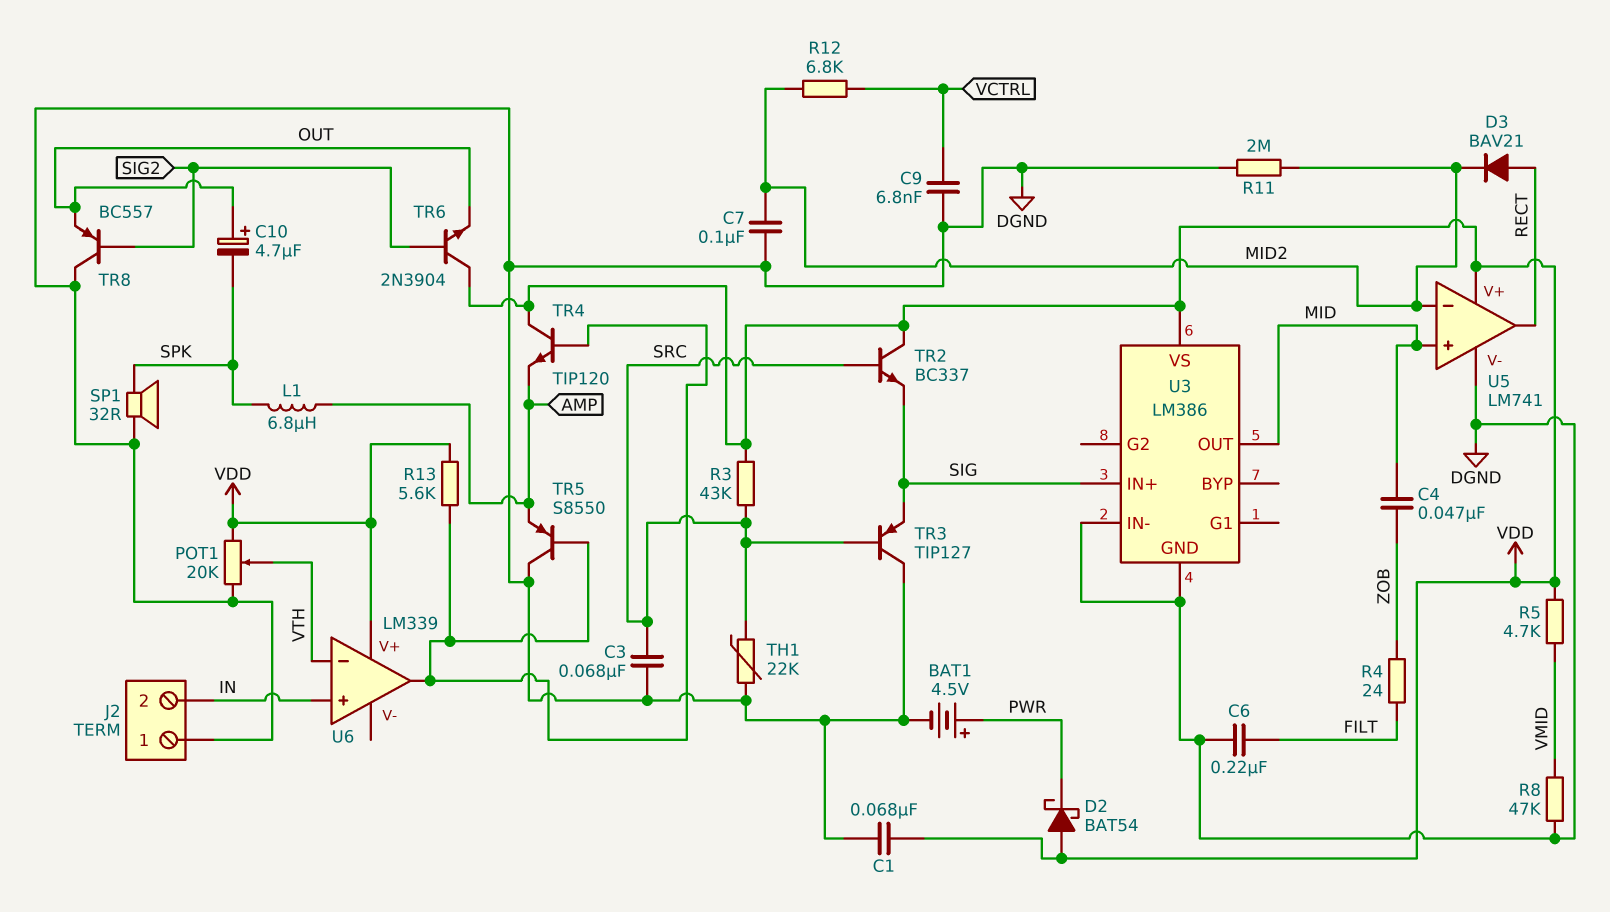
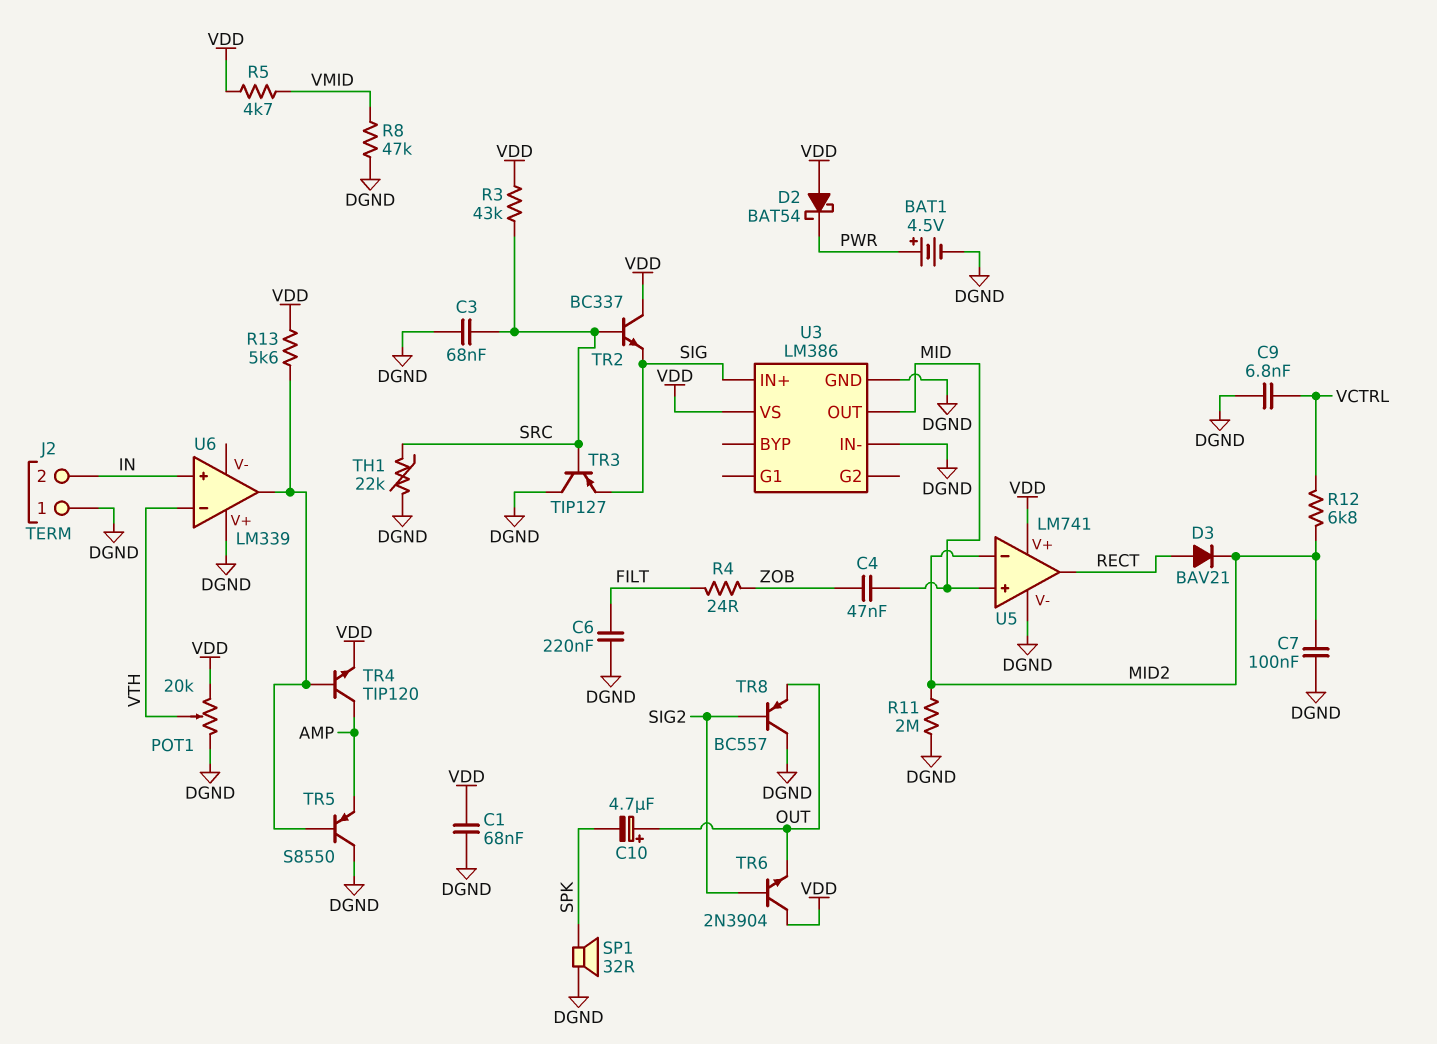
L1: 6.8uH (AMP, SPK) -> none
TR4: NPN TIP120 (B U6/out, C VDD, E AMP) -> NPN TIP120 (B U6/out, C AMP, E VDD)
U6 pin V+: VDD -> DGND

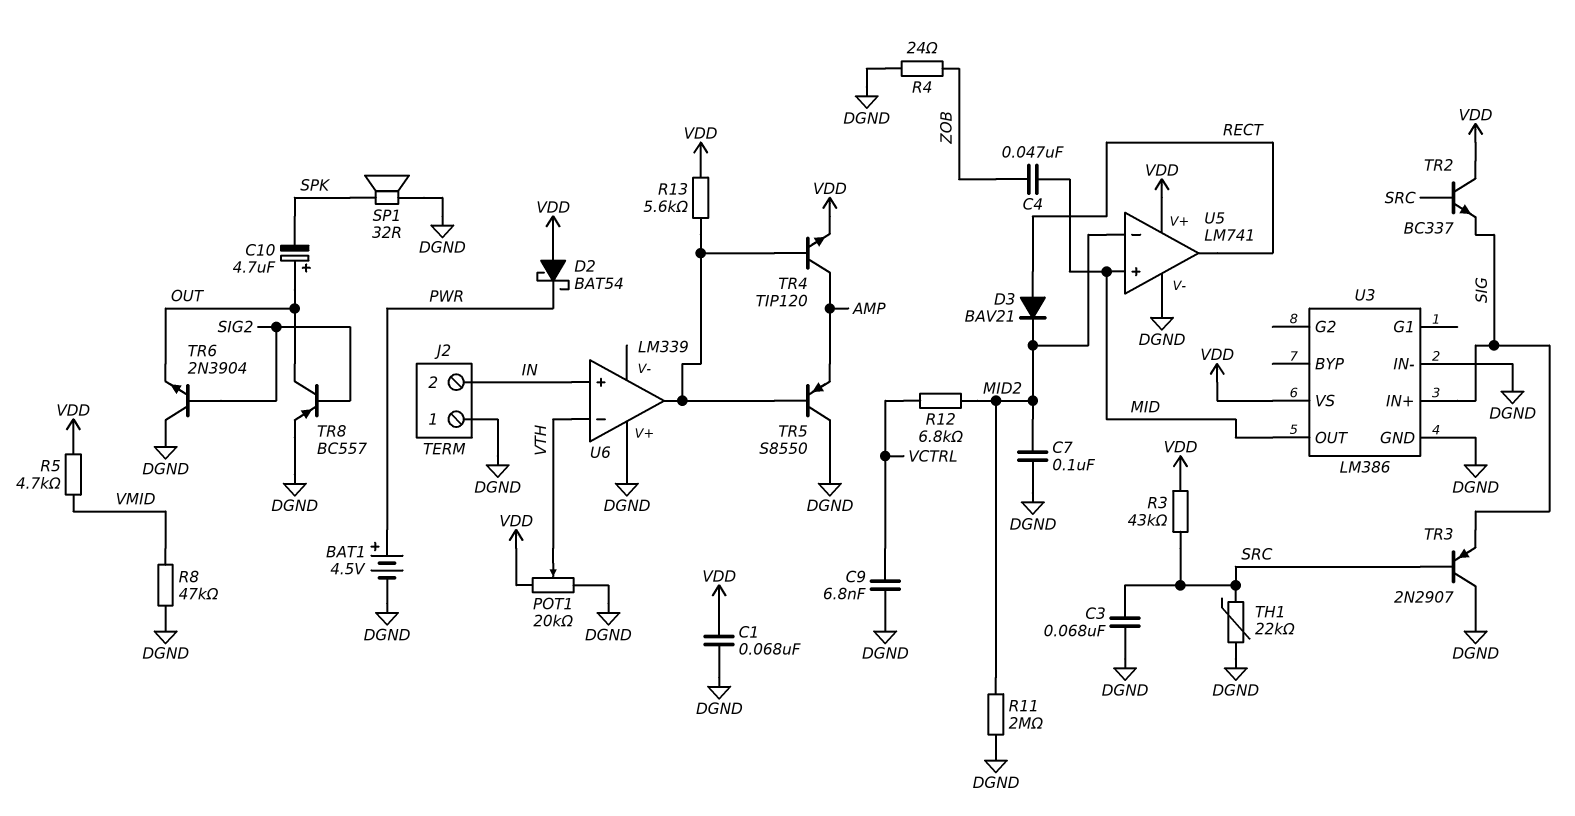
C6: 220nF (DGND, FILT) -> none
R4: 24 (FILT, ZOB) -> 24 (DGND, ZOB)
TR3: PNP TIP127 (B SRC, C DGND, E SIG) -> PNP 2N2907 (B SRC, C DGND, E SIG)
TR6: NPN 2N3904 (B SIG2, C VDD, E OUT) -> NPN 2N3904 (B SIG2, C DGND, E OUT)
TR8: PNP BC557 (B SIG2, C DGND, E OUT) -> PNP BC557 (B SIG2, C OUT, E DGND)

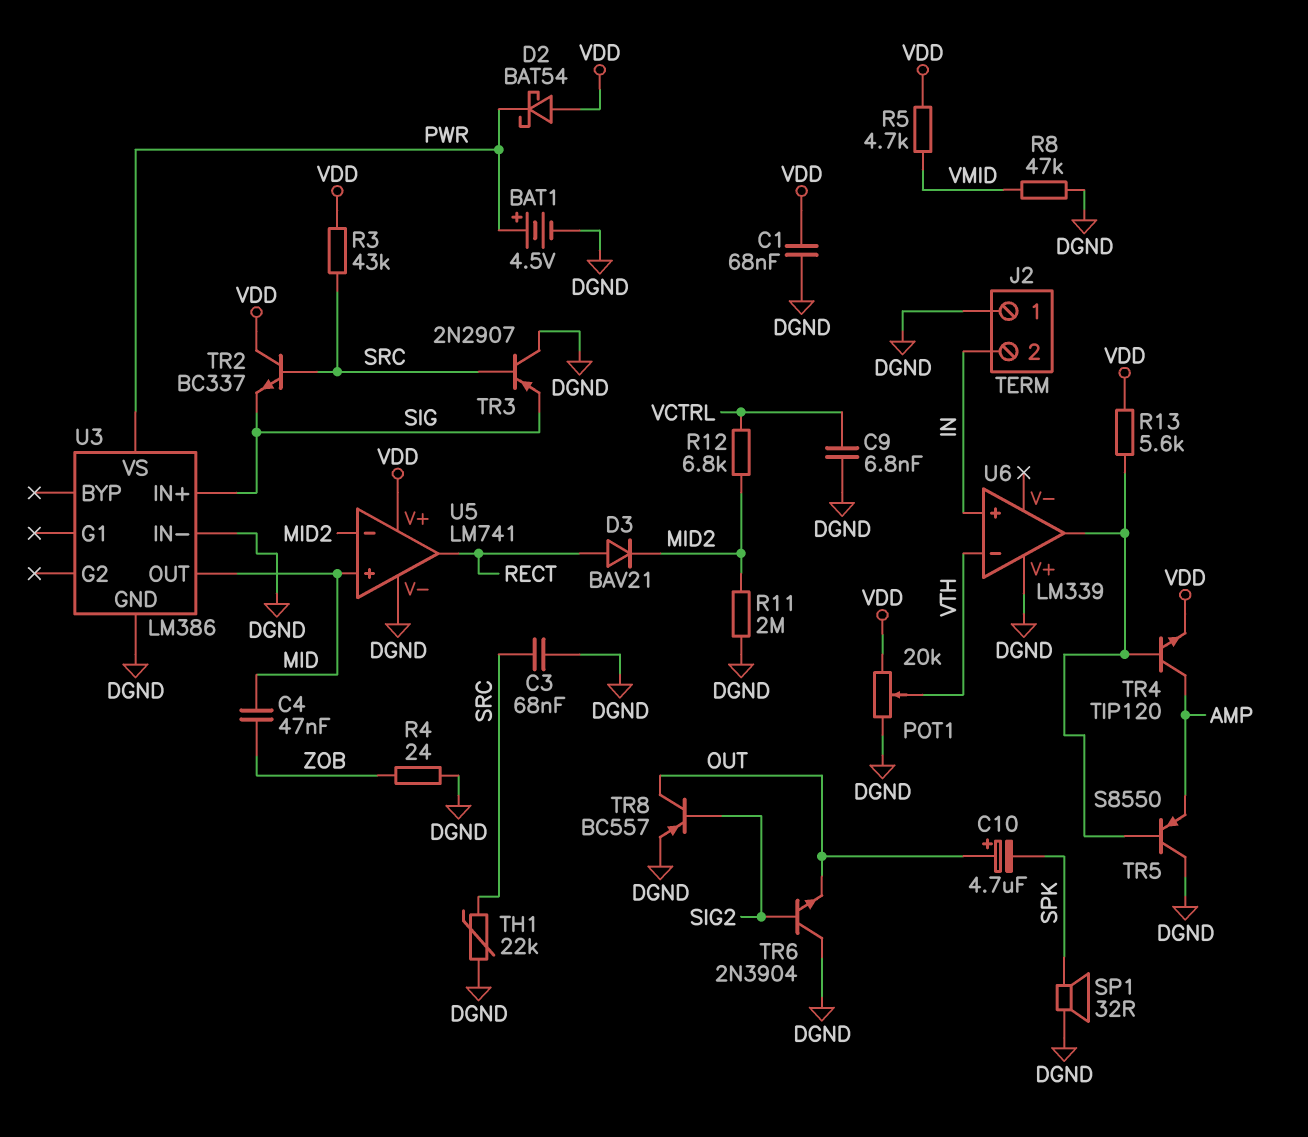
C7: 100nF (DGND, MID2) -> none
U3 pin VS: VDD -> PWR

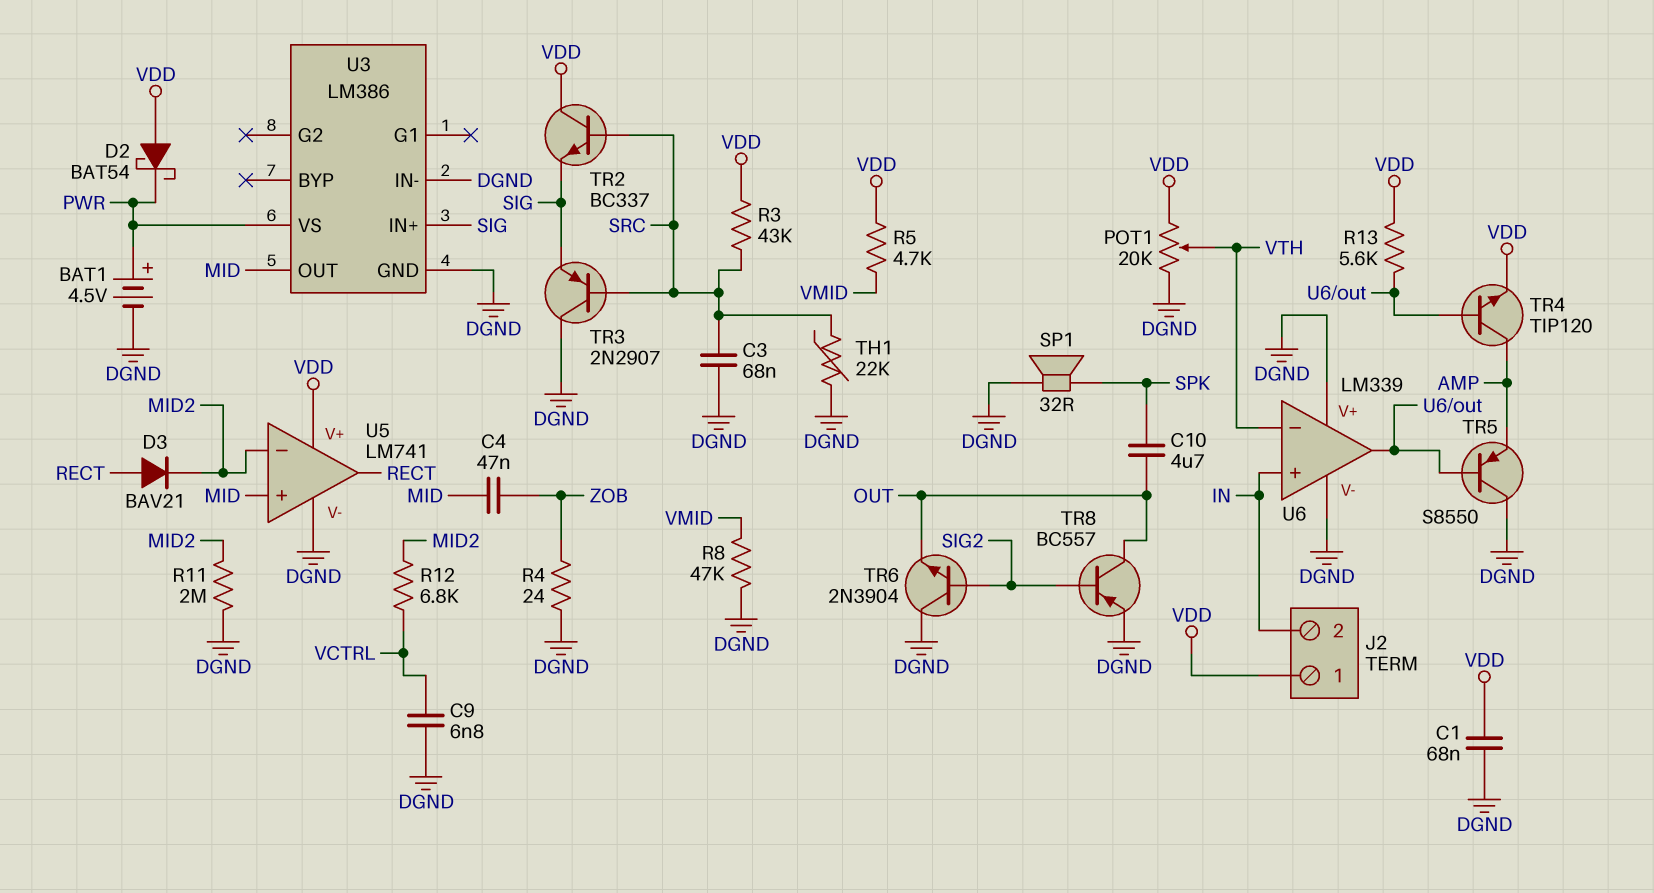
C10: 4.7uF (plus OUT, minus SPK) -> 4.7uF (OUT, SPK)
J2 pin 1: DGND -> VDD
U6 pin V-: none -> DGND

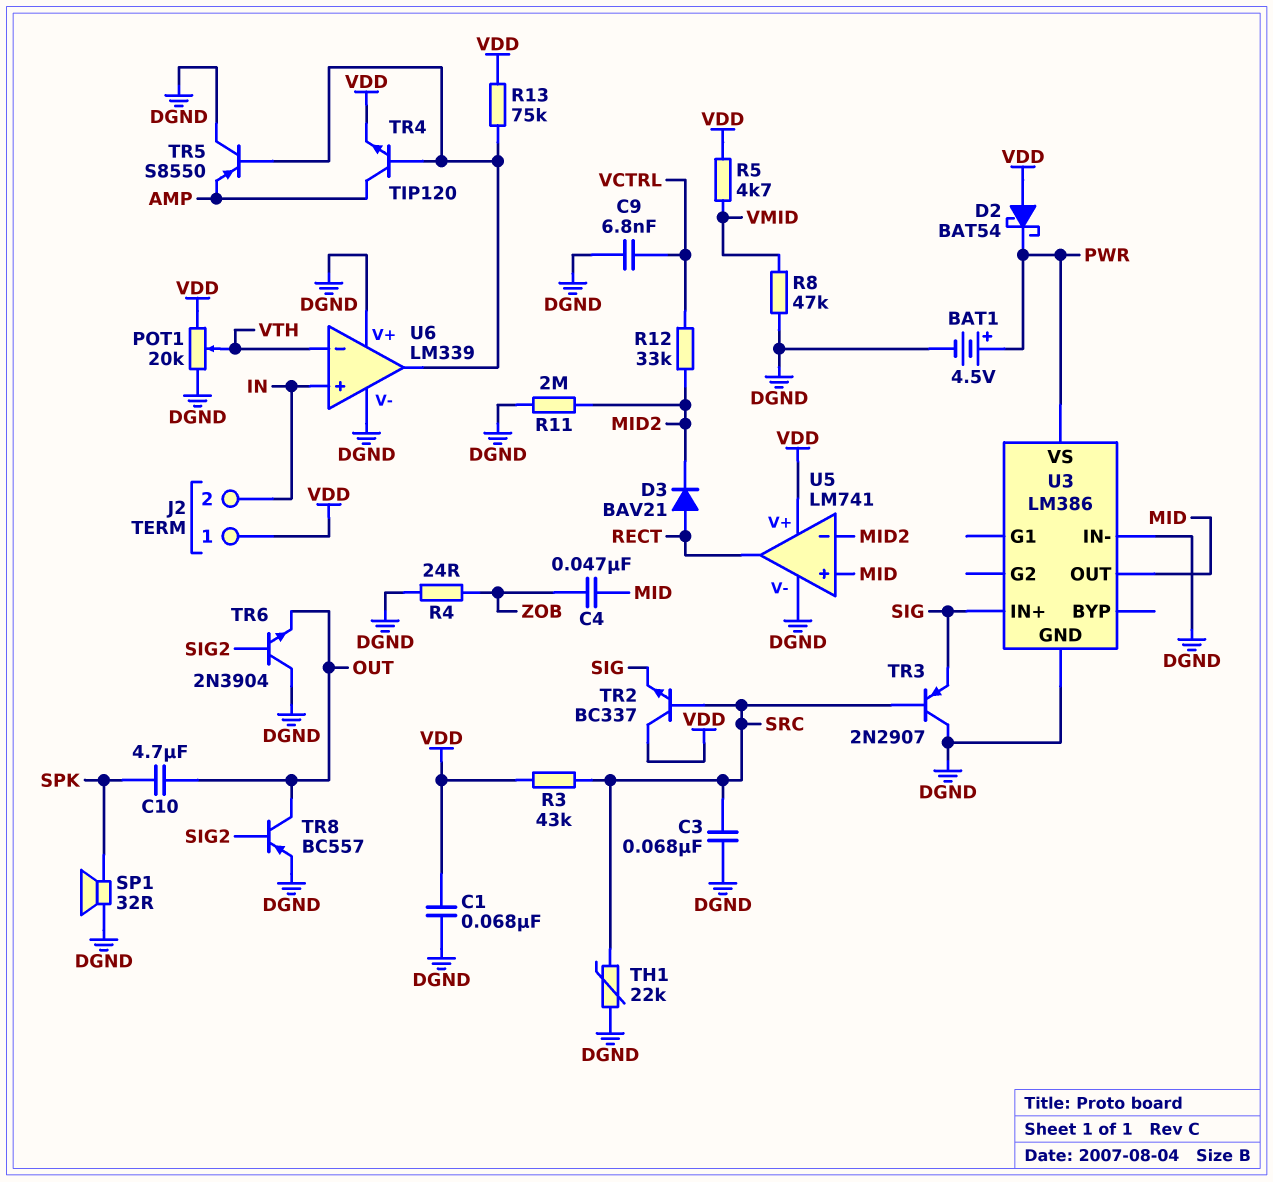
R12: 6.8k (MID2, VCTRL) -> 33k (MID2, VCTRL)
R13: 5.6k (U6/out, VDD) -> 75k (U6/out, VDD)

